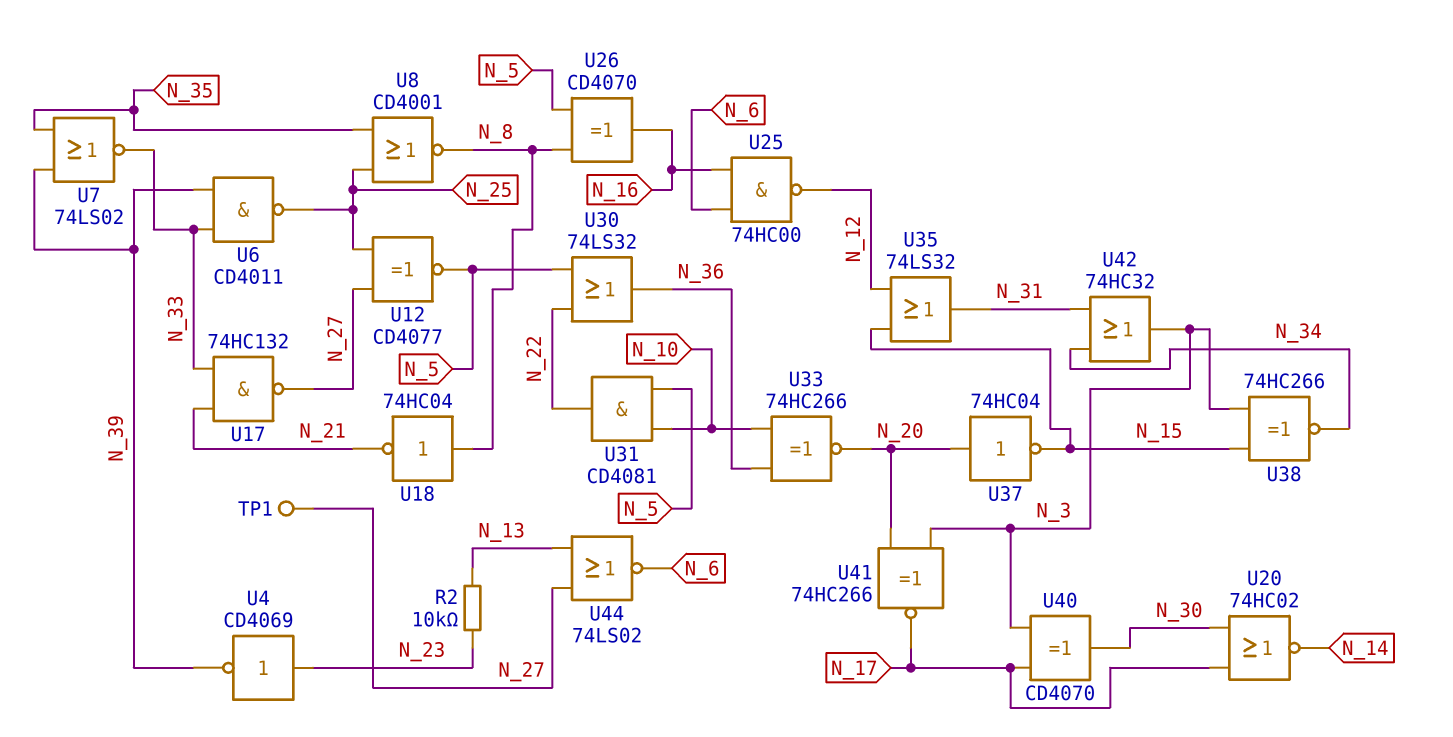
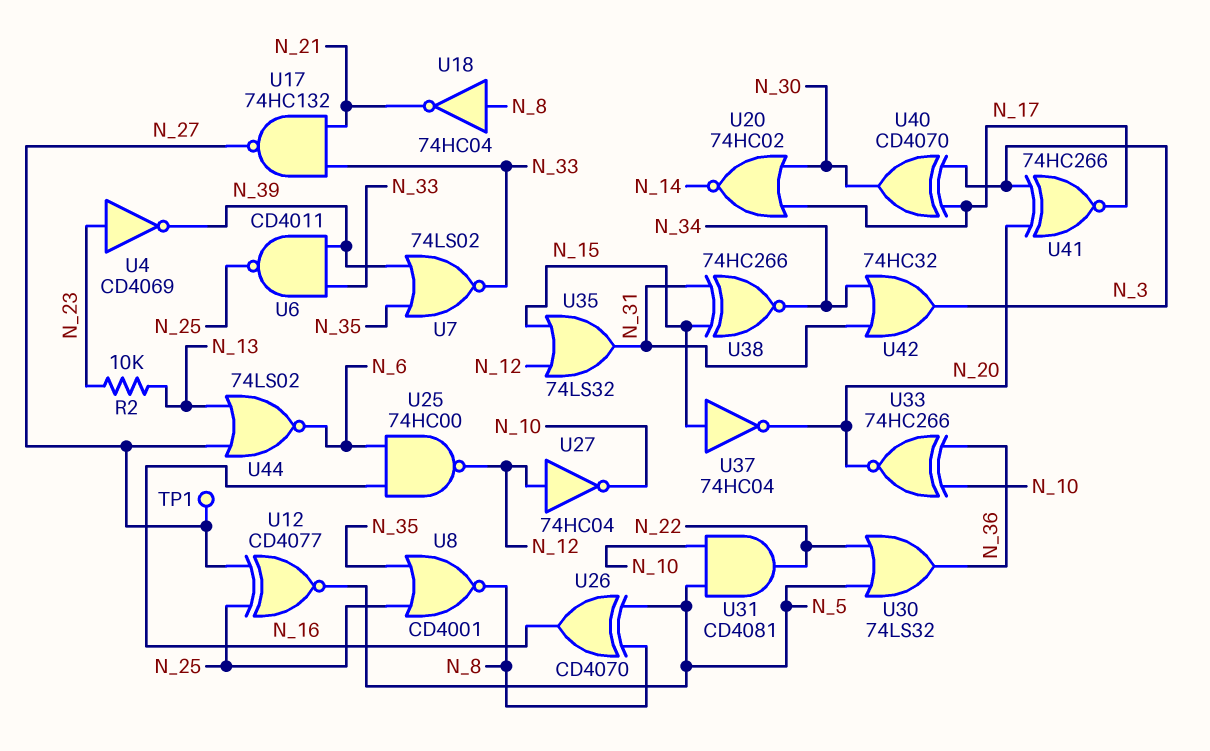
U27: none -> NOT 74HC04 (in N_12, out N_10)
U37: NOT 74HC04 (in N_20, out N_15) -> NOT 74HC04 (in N_15, out N_20)
U38: XNOR 74HC266 (in N_3, in N_15, out N_34) -> XNOR 74HC266 (in N_15, in N_31, out N_34)

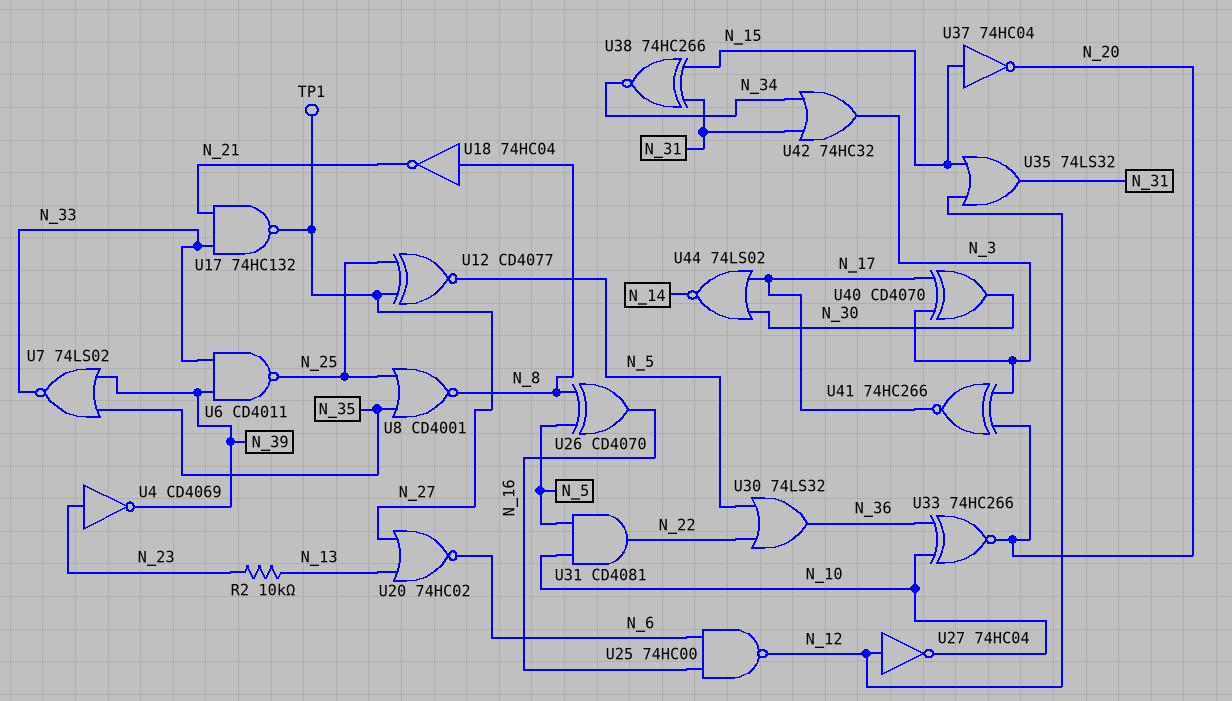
U20: NOR 74HC02 (in N_17, in N_30, out N_14) -> NOR 74HC02 (in N_13, in N_27, out N_6)
U44: NOR 74LS02 (in N_13, in N_27, out N_6) -> NOR 74LS02 (in N_17, in N_30, out N_14)

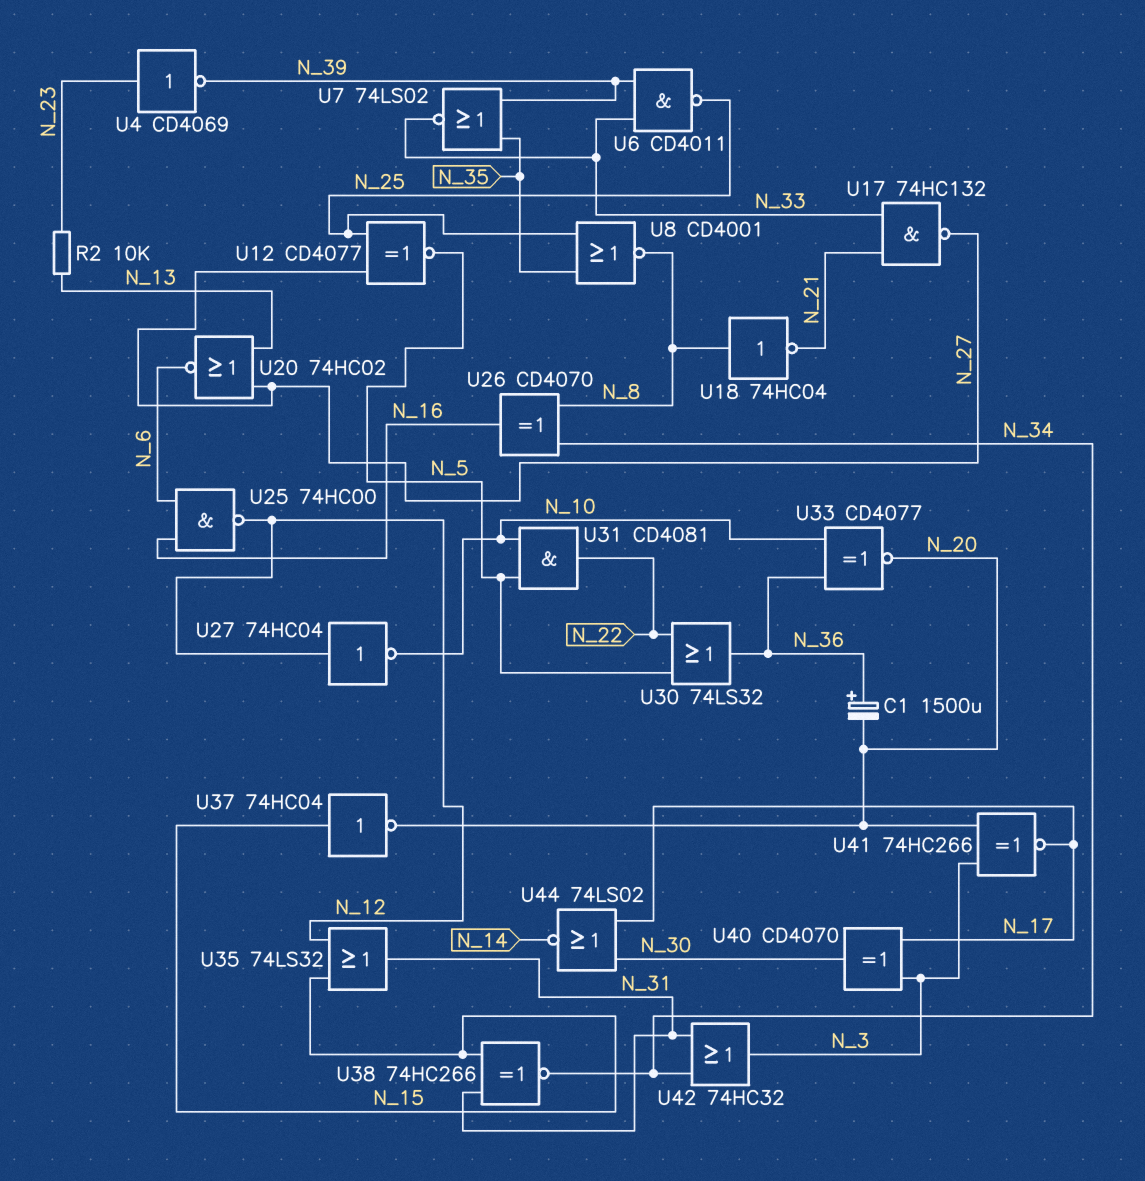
C1: none -> 1500uF (plus N_36, minus N_20)
TP1: test point (N_27) -> none
U26: XOR CD4070 (in N_5, in N_8, out N_16) -> XOR CD4070 (in N_8, in N_34, out N_16)
U33: XNOR 74HC266 (in N_10, in N_36, out N_20) -> XNOR CD4077 (in N_10, in N_36, out N_20)

